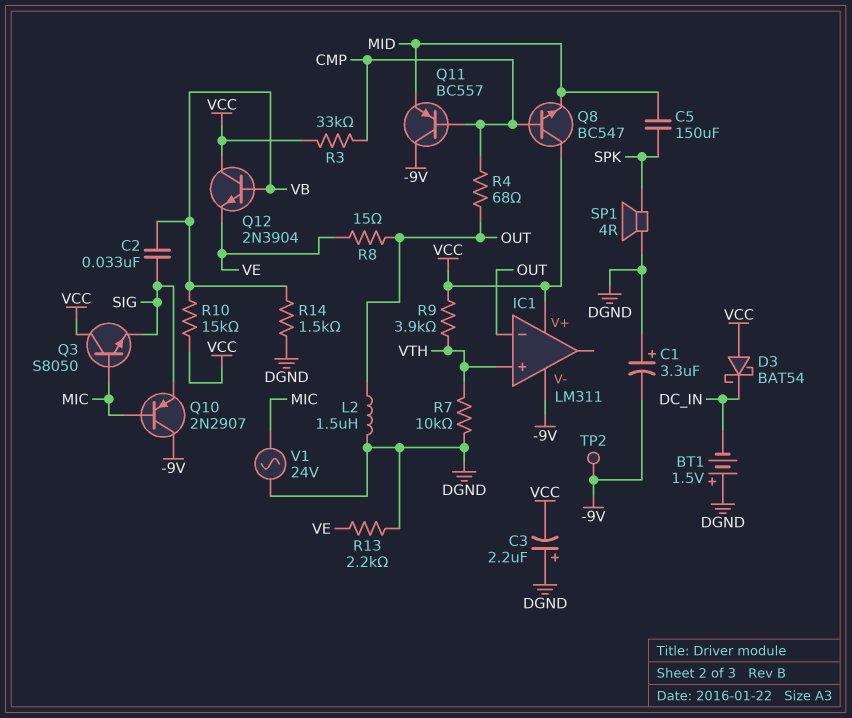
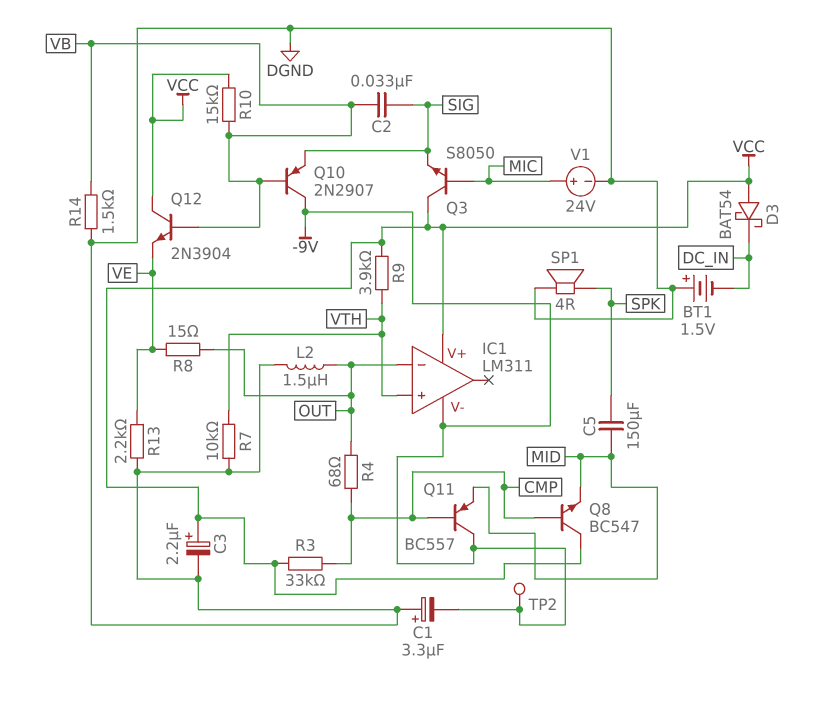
C3: 2.2uF (plus DGND, minus VCC) -> 2.2uF (plus VCC, minus DGND)
Q10: PNP 2N2907 (B MIC, C -9V, E SIG) -> PNP 2N2907 (B VB, C -9V, E SIG)
V1: AC 24V (DGND, MIC) -> 24V (plus MIC, minus DGND)

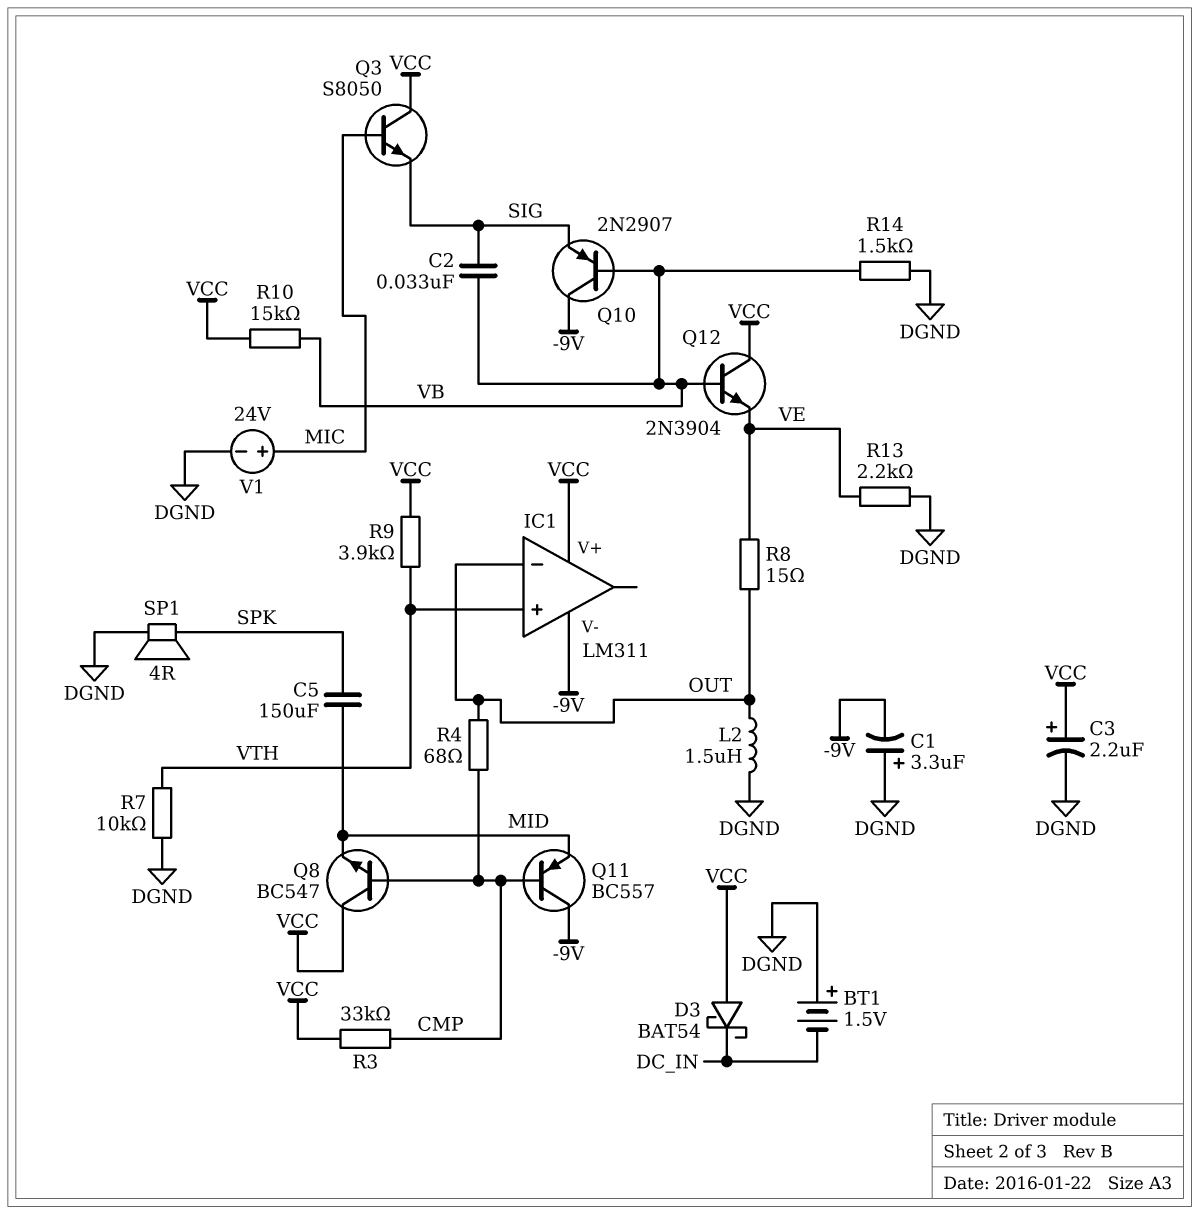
TP2: test point (-9V) -> none

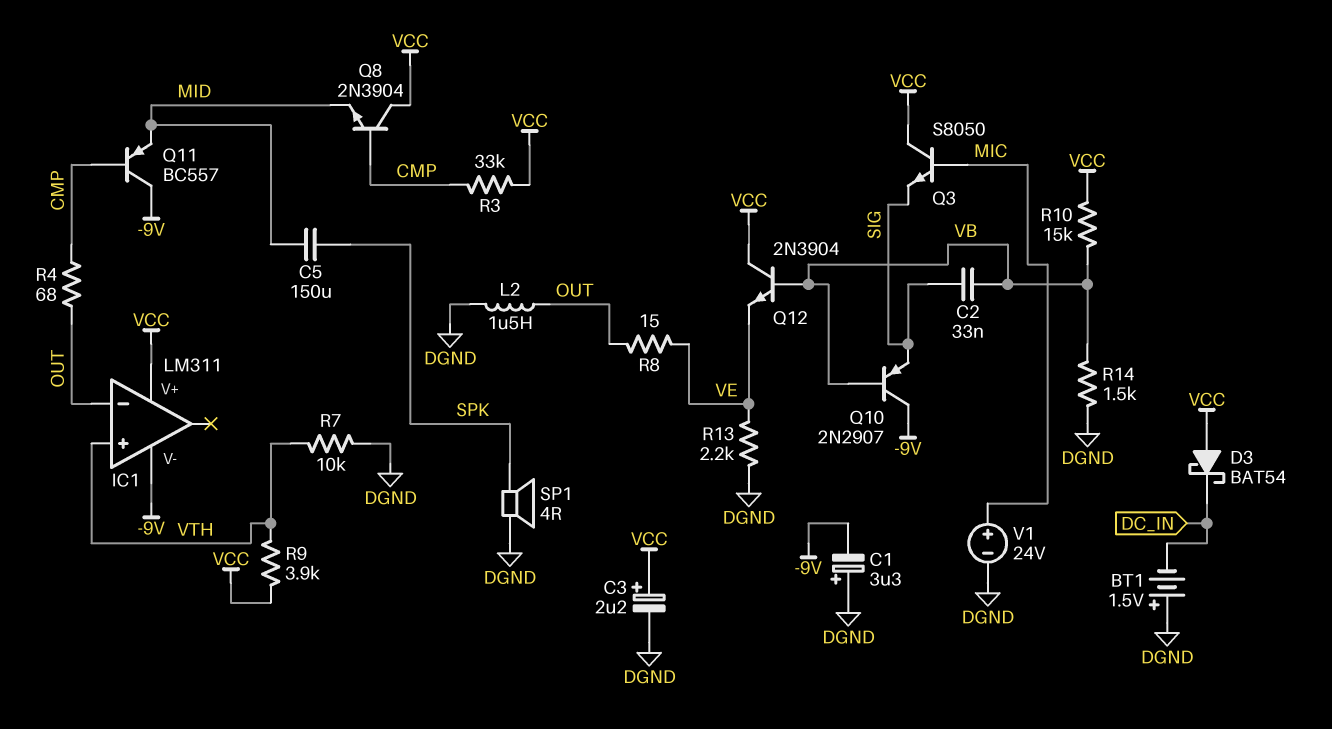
Q8: NPN BC547 (B CMP, C VCC, E MID) -> NPN 2N3904 (B CMP, C VCC, E MID)

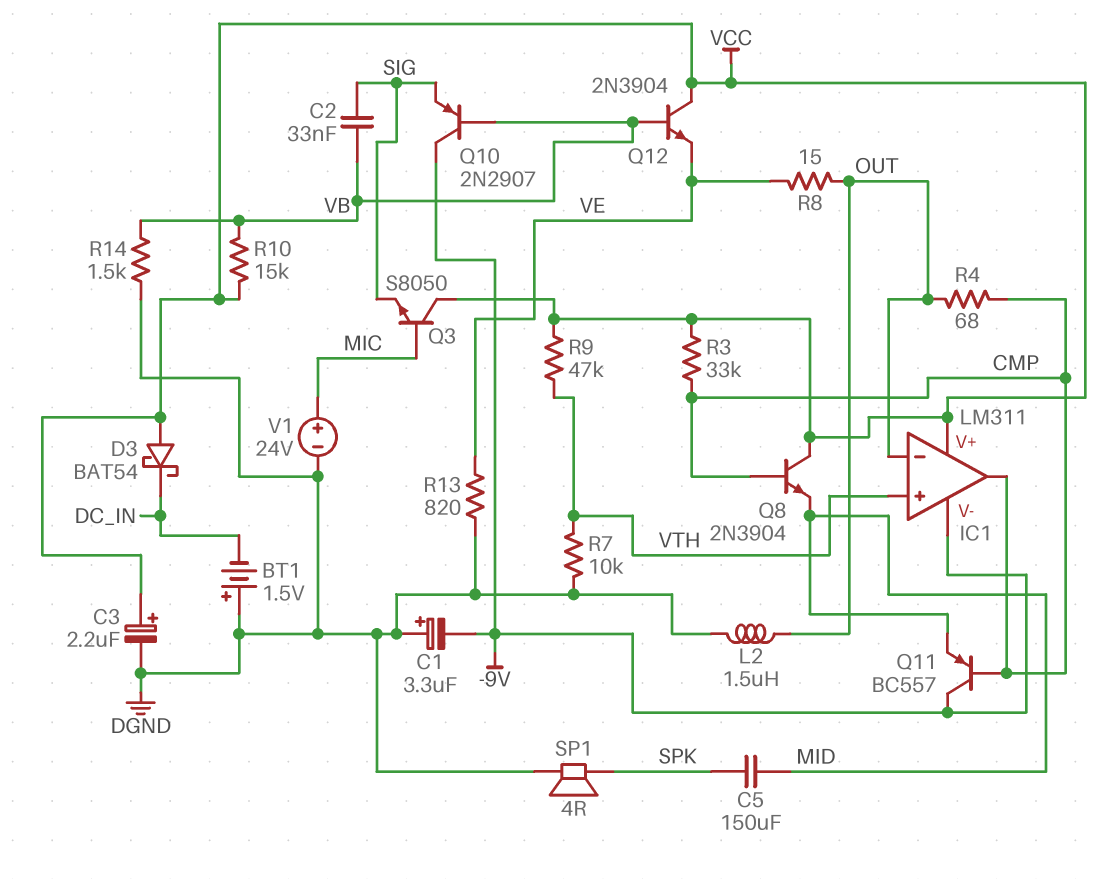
IC1 pin out: none -> CMP
R9: 3.9k (VCC, VTH) -> 47k (VCC, VTH)
R13: 2.2k (DGND, VE) -> 820 (DGND, VE)

